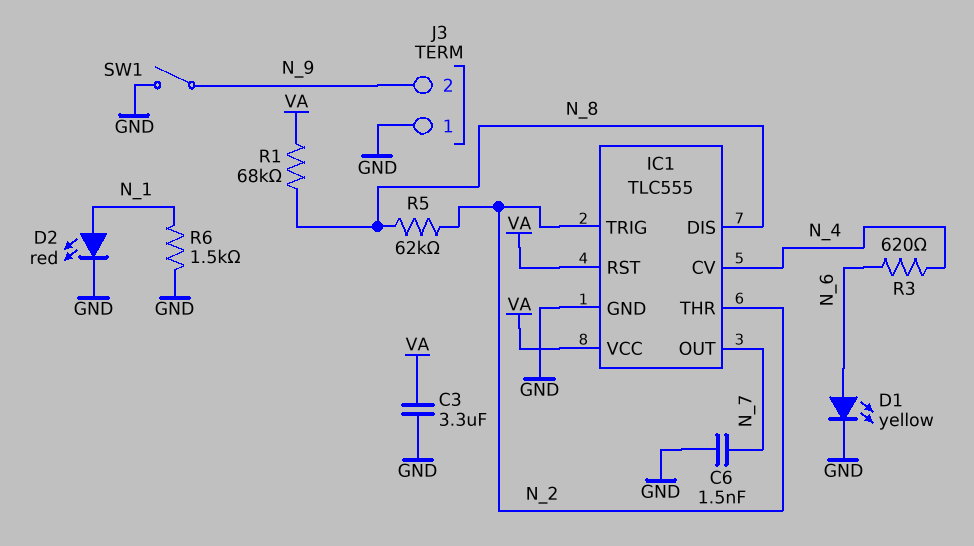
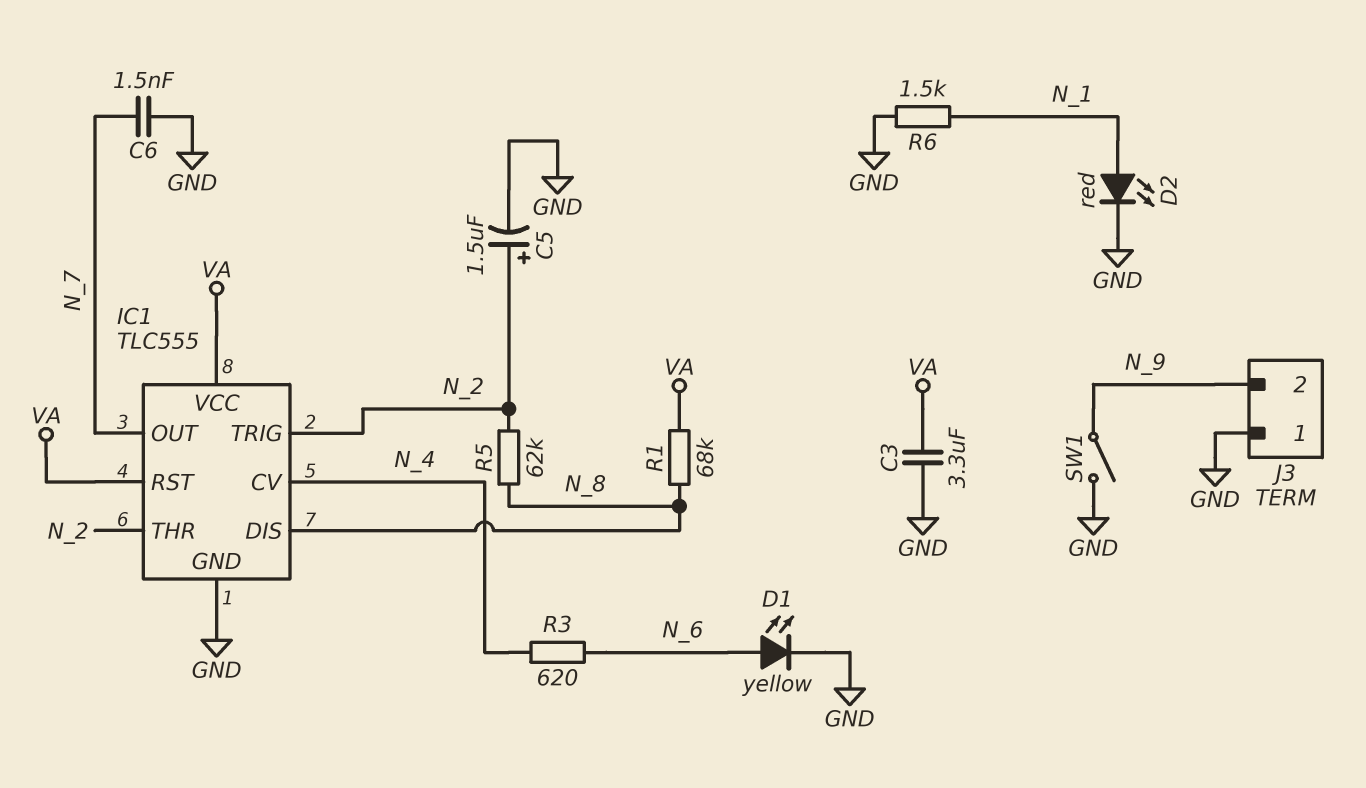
C5: none -> 1.5uF (plus N_2, minus GND)

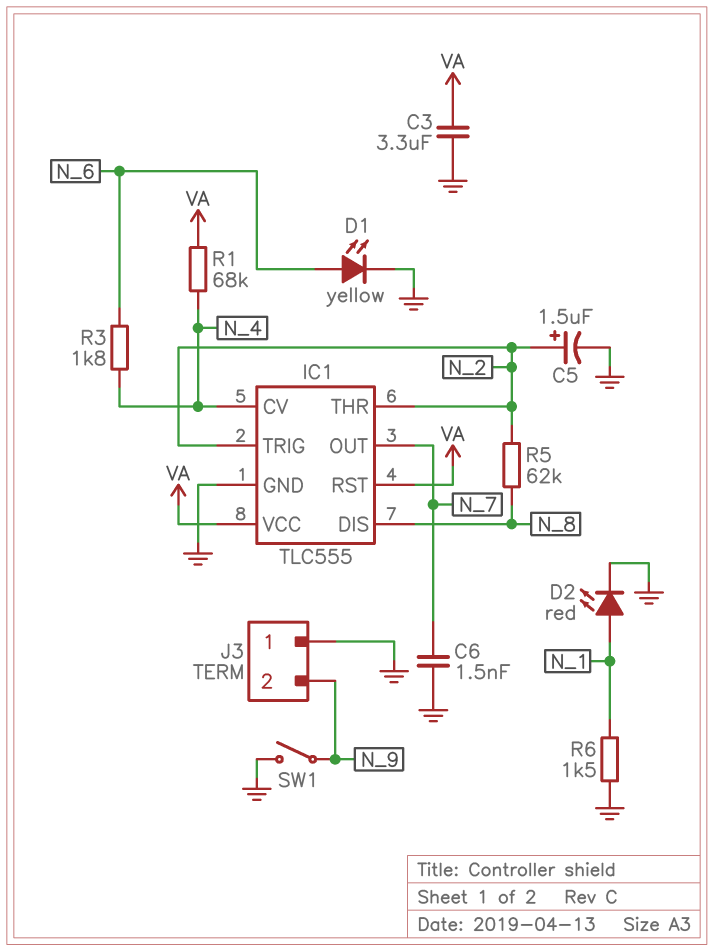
R1: 68k (N_8, VA) -> 68k (N_4, VA)
R3: 620 (N_4, N_6) -> 1.8k (N_4, N_6)

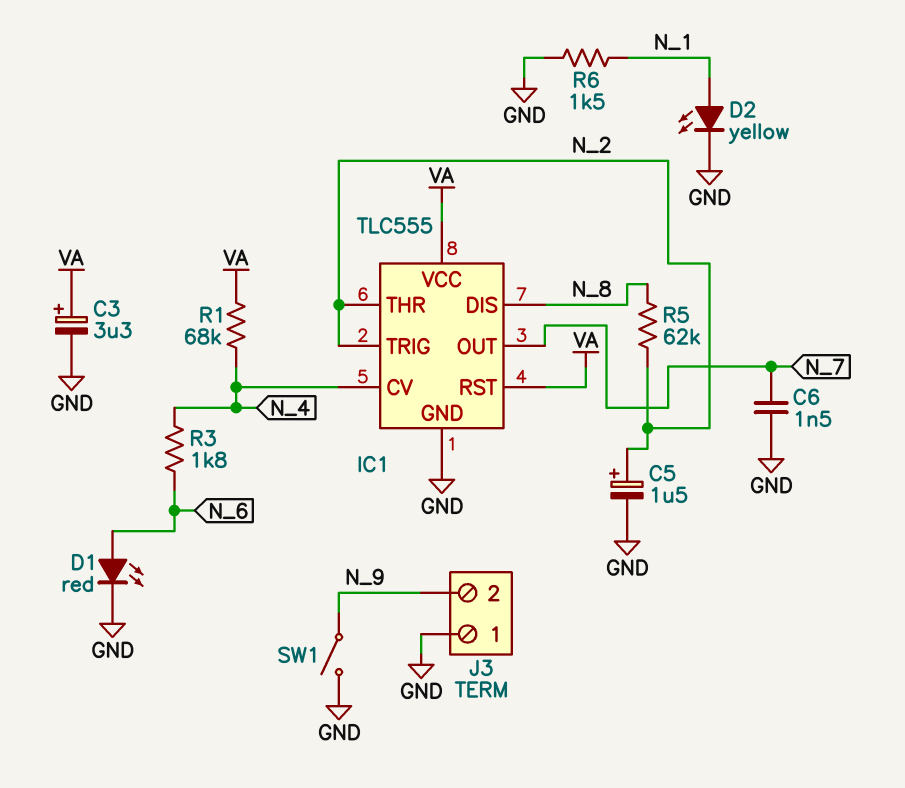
C3: 3.3uF (GND, VA) -> 3.3uF (plus VA, minus GND)
D1: LED yellow (A N_6, K GND) -> LED red (A N_6, K GND)
D2: LED red (A N_1, K GND) -> LED yellow (A N_1, K GND)

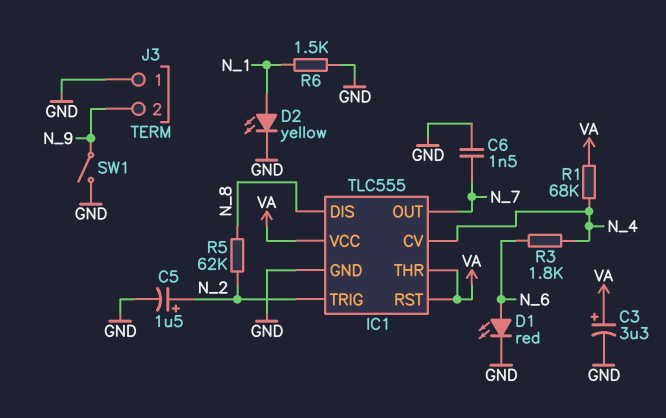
IC1 pin THR: N_2 -> VA

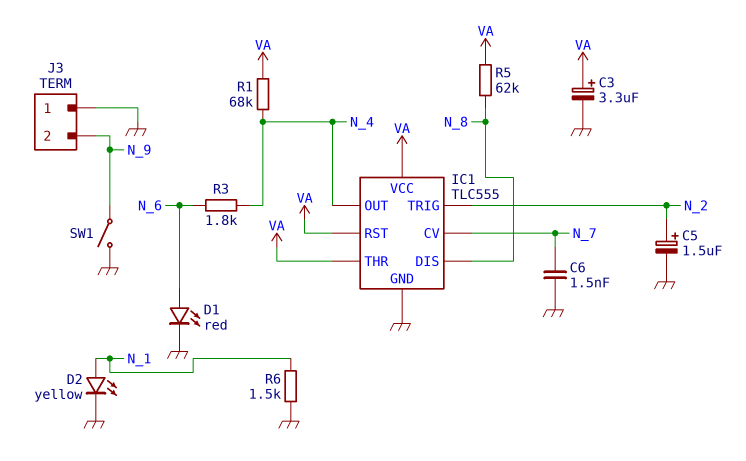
IC1 pin CV: N_4 -> N_7
IC1 pin OUT: N_7 -> N_4
R5: 62k (N_2, N_8) -> 62k (N_8, VA)

